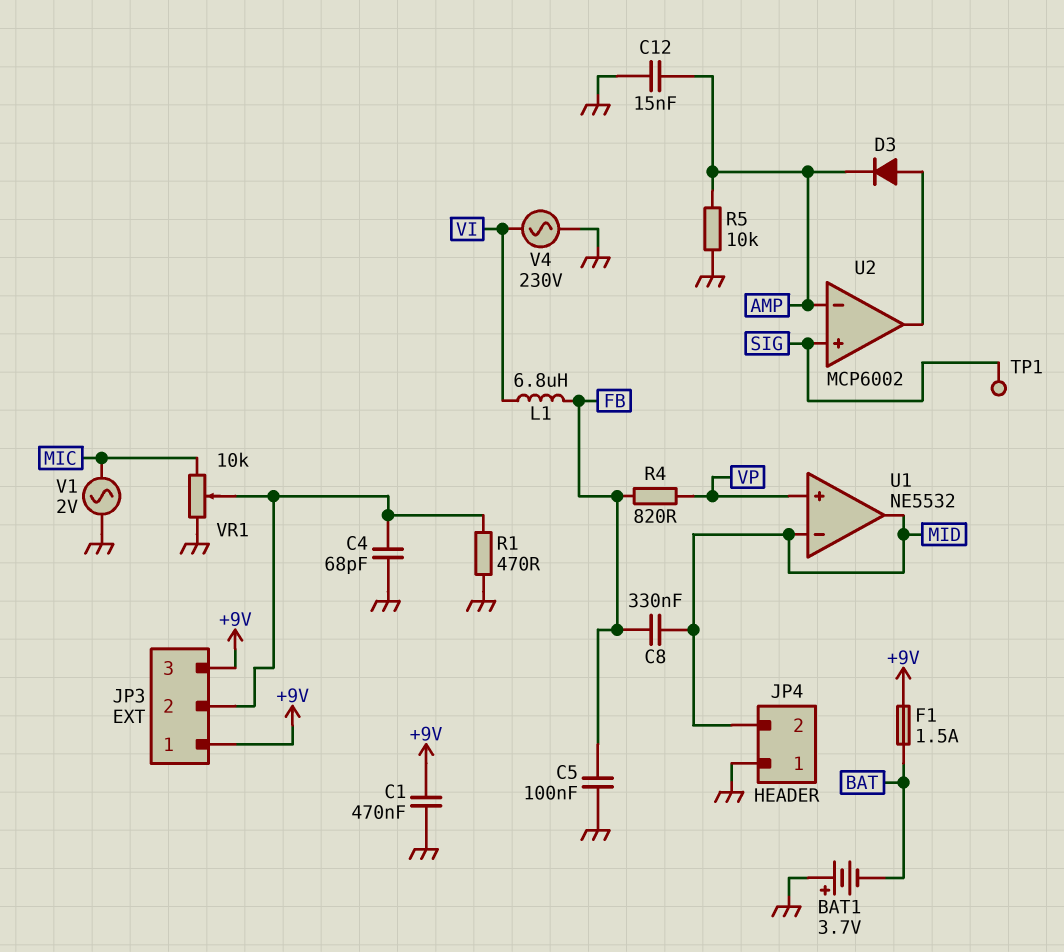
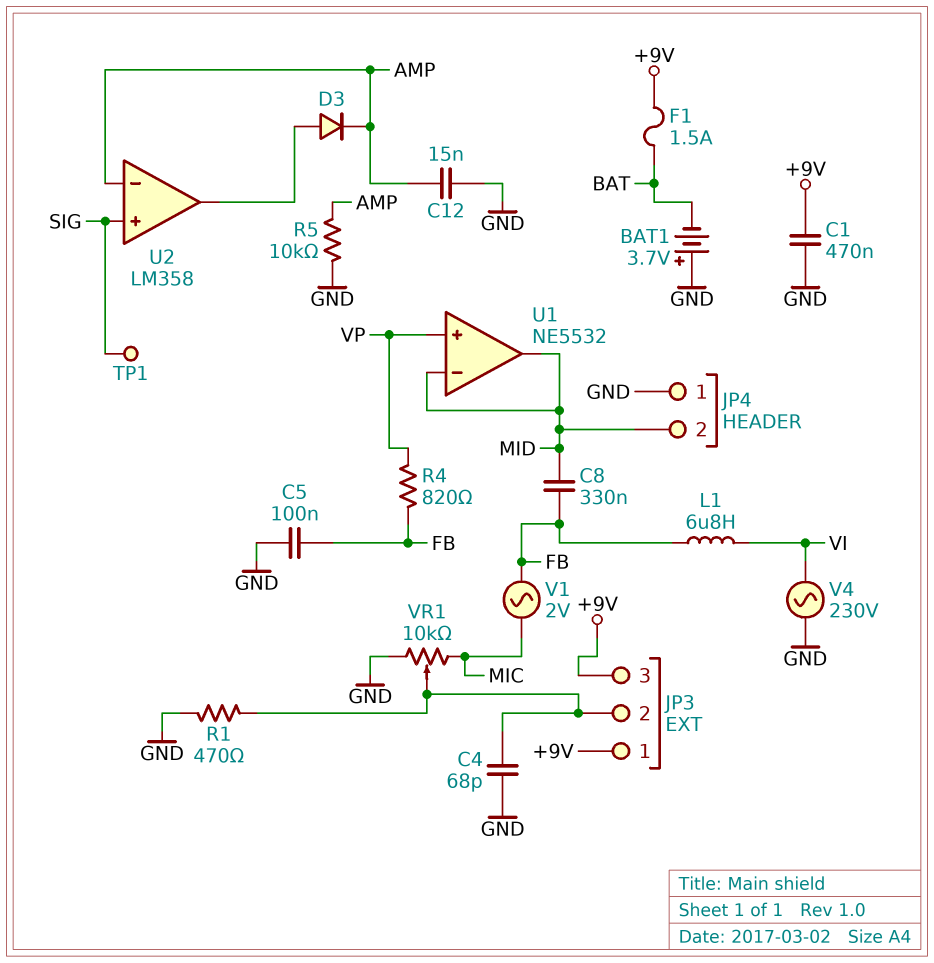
U2: MCP6002 -> LM358
V1: AC 2V (GND, MIC) -> AC 2V (FB, MIC)

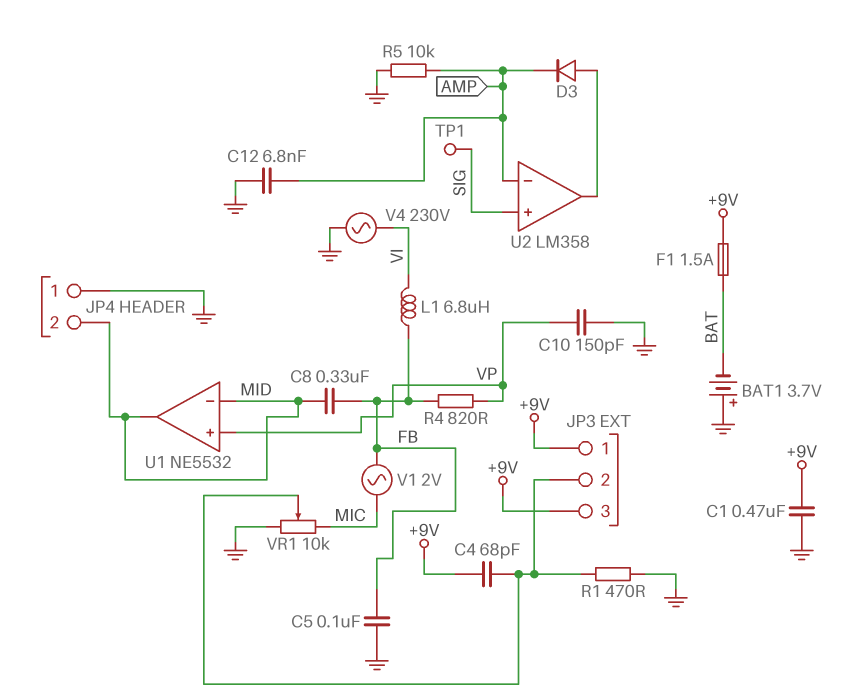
C4: 68pF (GND, JP3/2) -> 68pF (+9V, JP3/2)
C10: none -> 150pF (GND, VP)
C12: 15nF (AMP, GND) -> 6.8nF (AMP, GND)

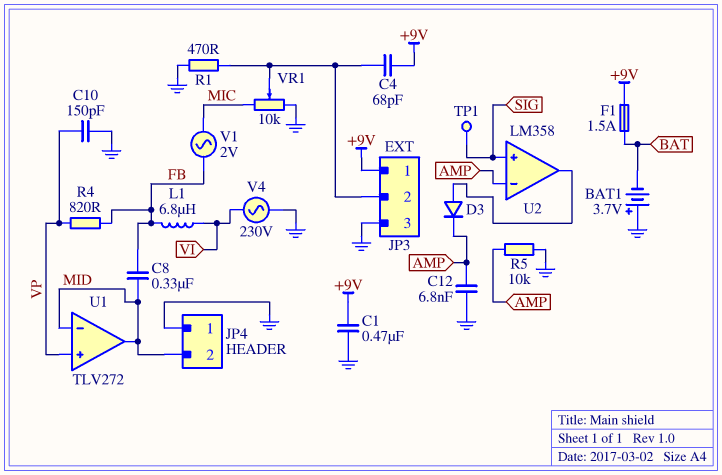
C5: 100nF (FB, GND) -> none
JP3 pin 3: +9V -> GND
U1: NE5532 -> TLV272

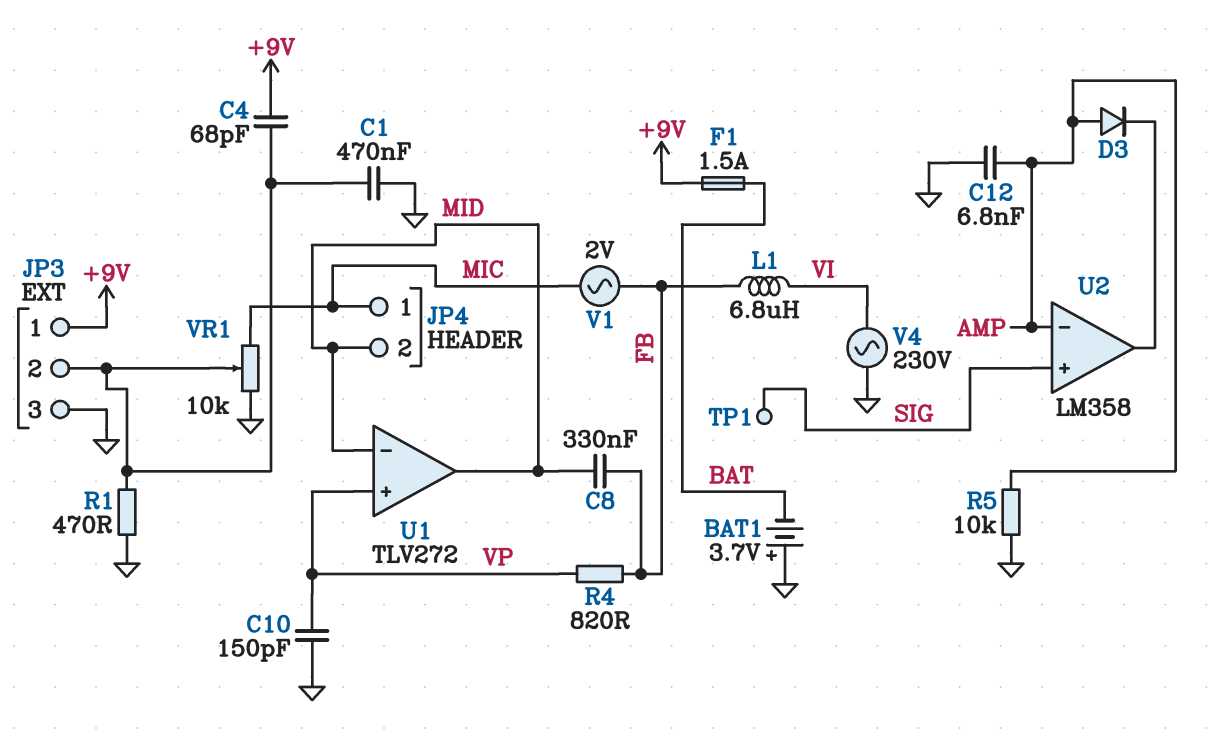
C1: 470nF (+9V, GND) -> 470nF (GND, JP3/2)
D3: diode (A U2/out, K AMP) -> diode (A AMP, K U2/out)
JP4 pin 1: GND -> MIC

